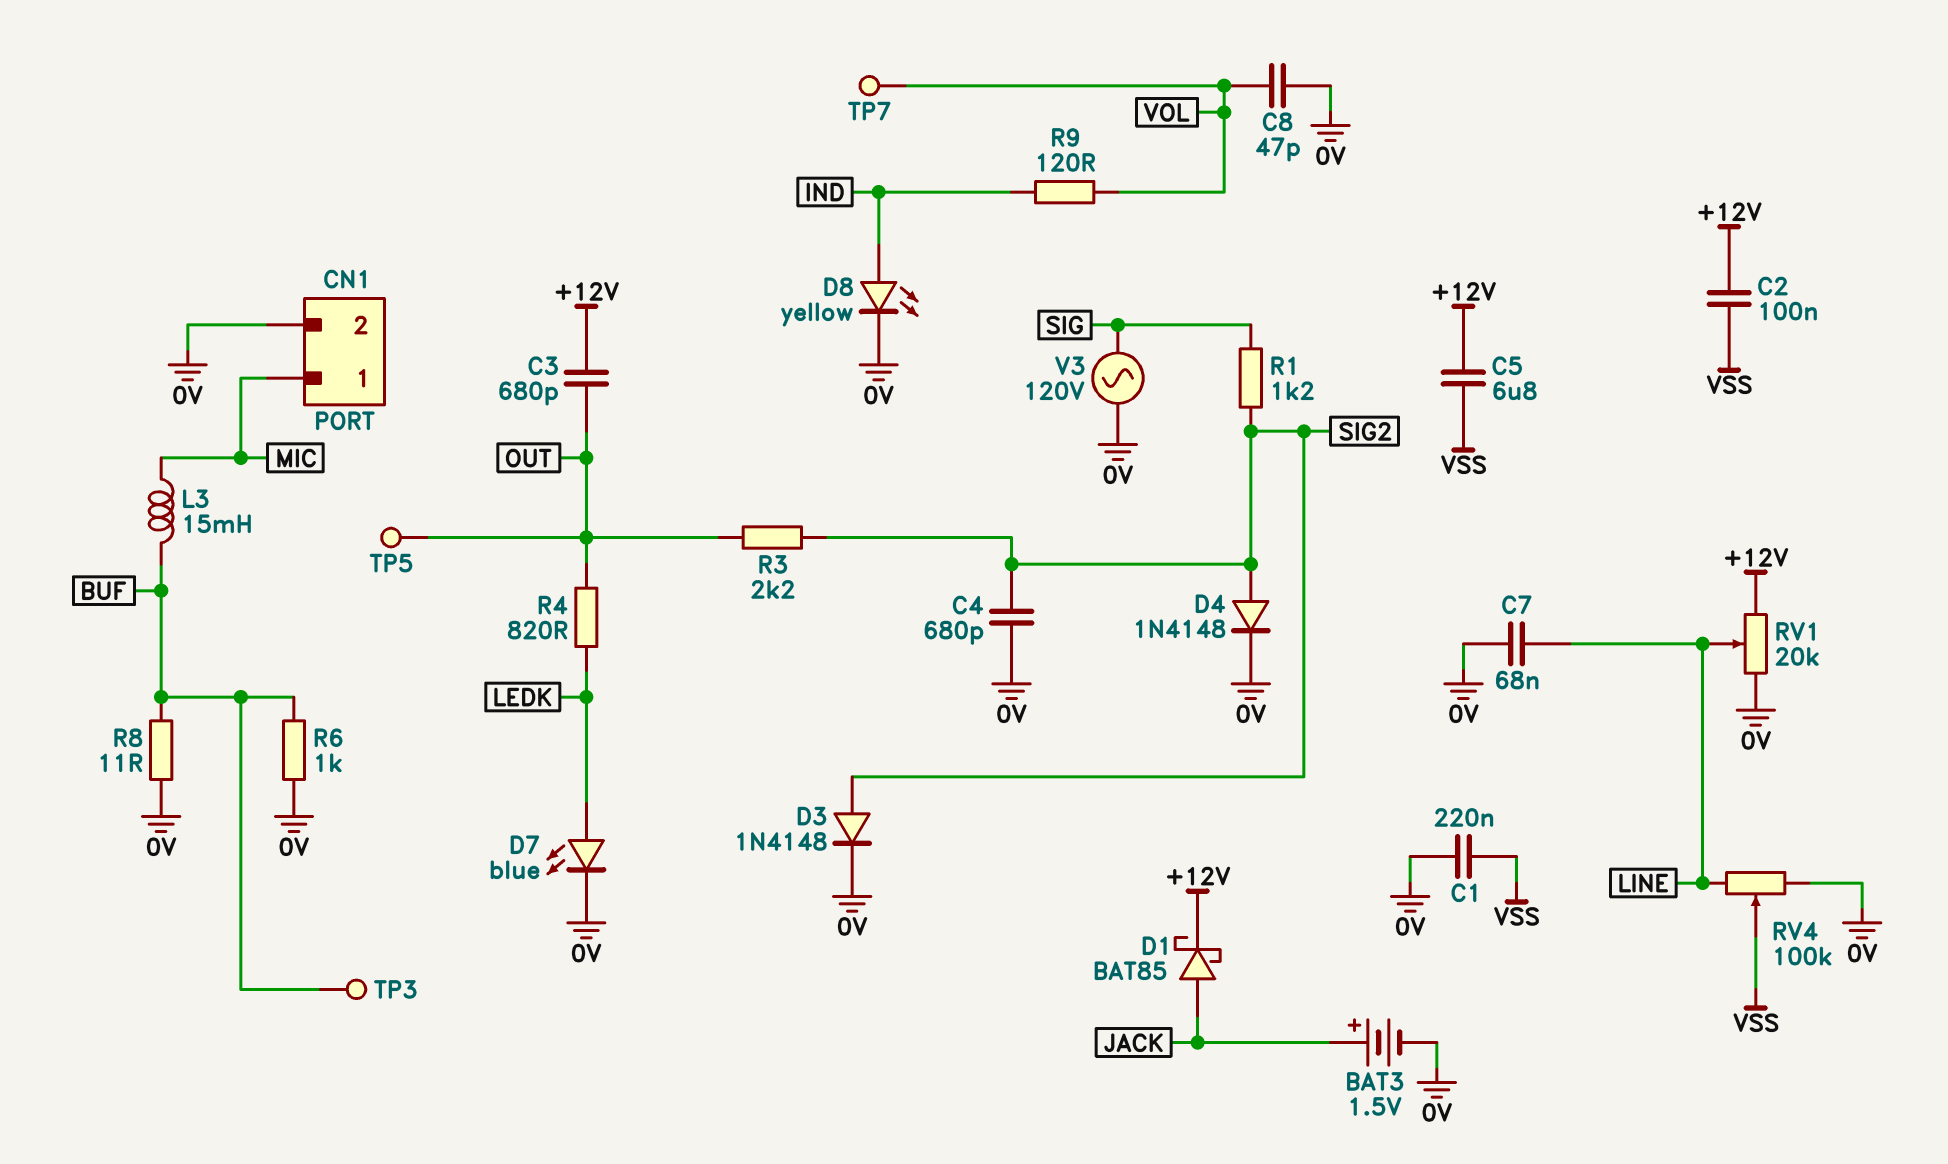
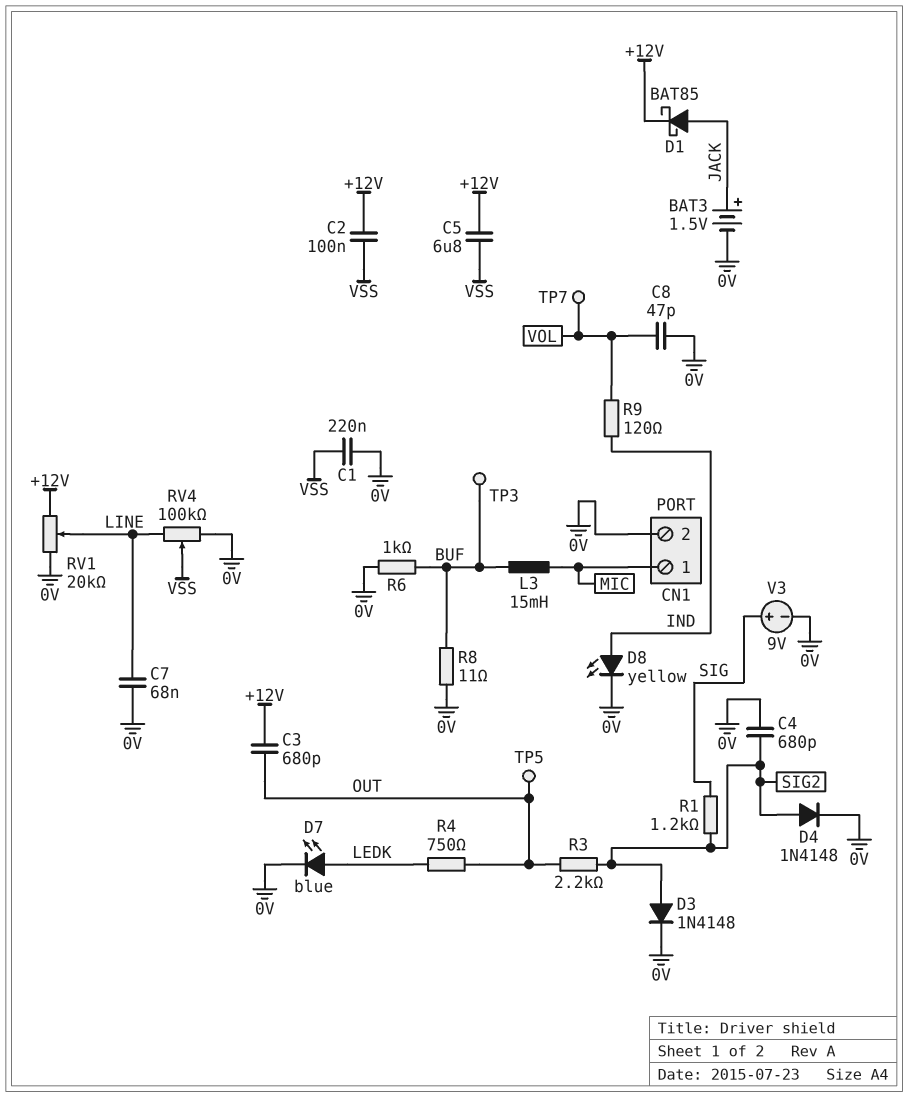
R4: 820 (LEDK, OUT) -> 750 (LEDK, OUT)
V3: AC 120V (0V, SIG) -> 9V (plus SIG, minus 0V)

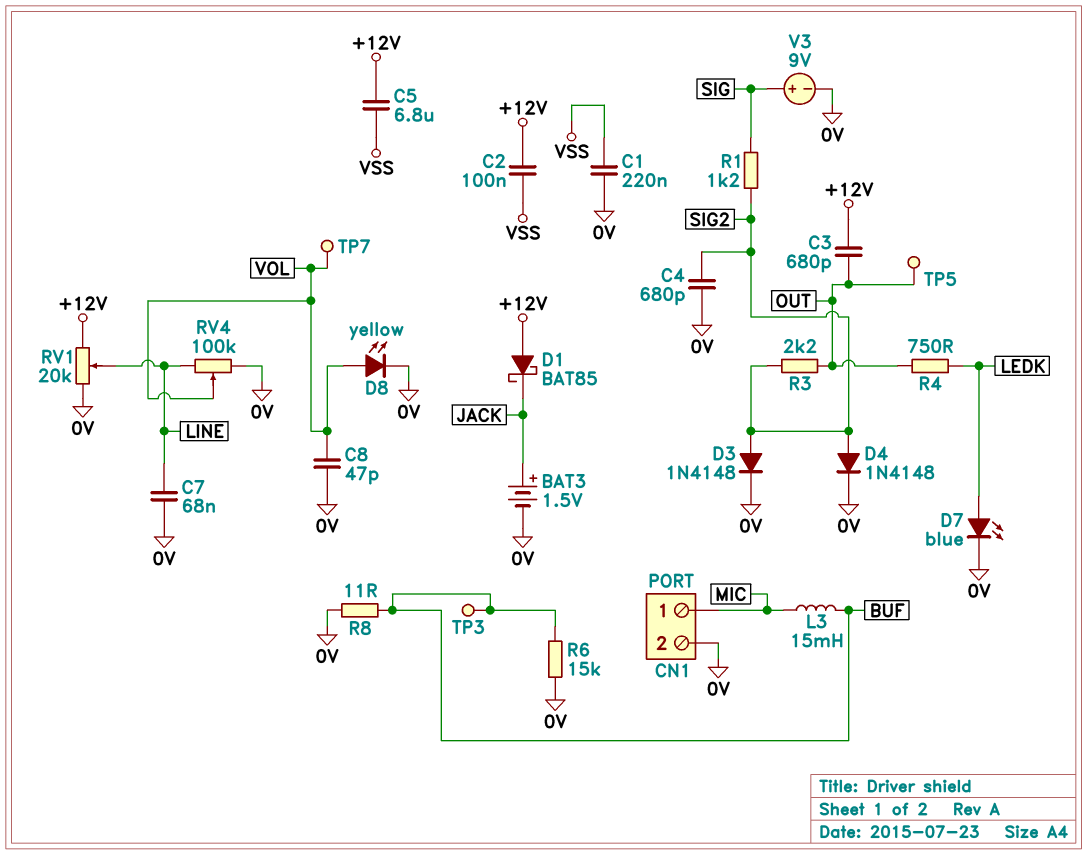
D1: schottky BAT85 (A JACK, K +12V) -> schottky BAT85 (A +12V, K JACK)
D8: LED yellow (A IND, K 0V) -> LED yellow (A VOL, K 0V)
R6: 1k (0V, BUF) -> 15k (0V, BUF)
R9: 120 (IND, VOL) -> none
RV4: 100k (0V, LINE, wiper VSS) -> 100k (0V, LINE, wiper VOL)

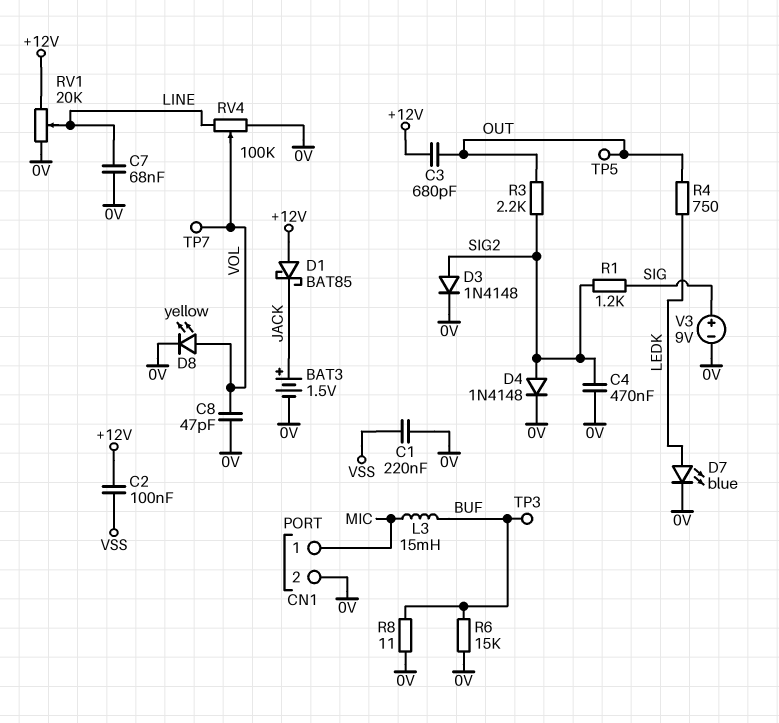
C4: 680pF (0V, SIG2) -> 470nF (0V, SIG2)
C5: 6.8uF (+12V, VSS) -> none

